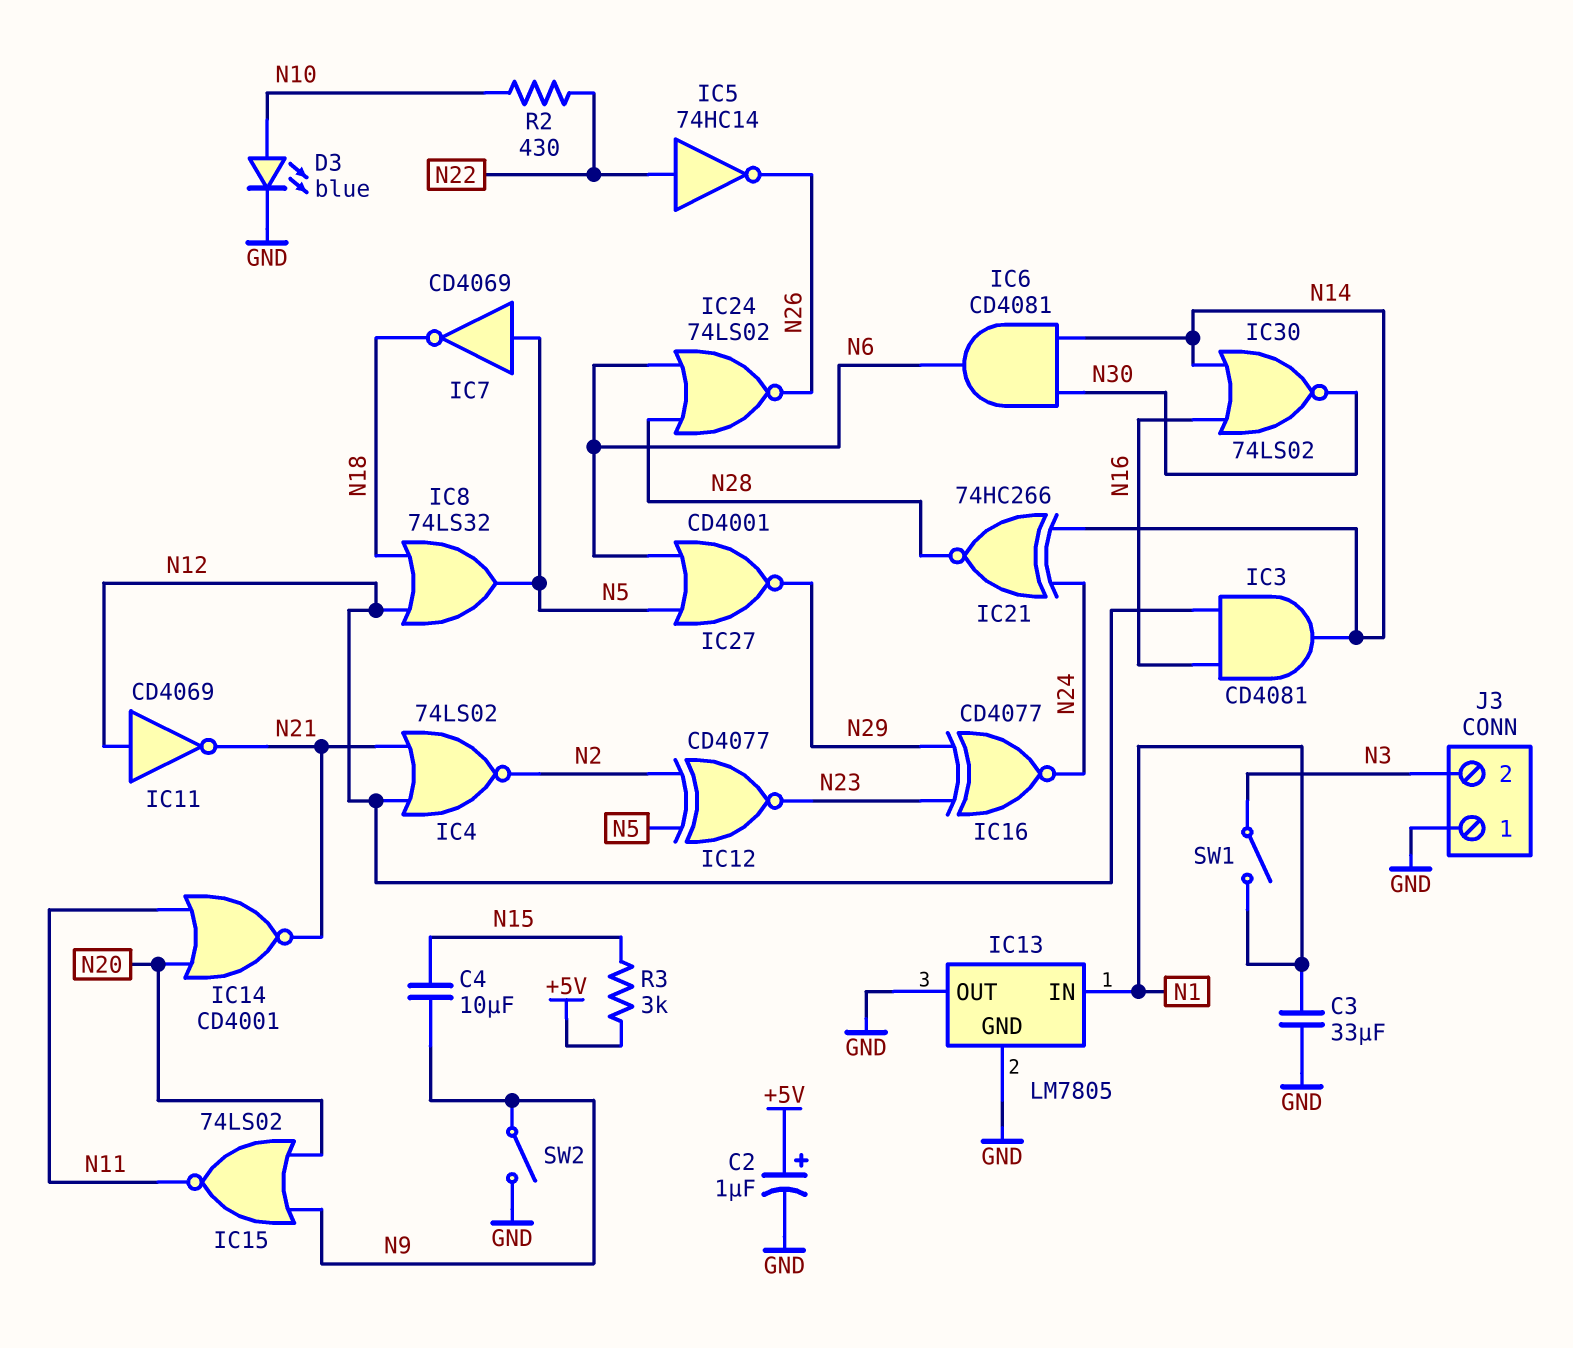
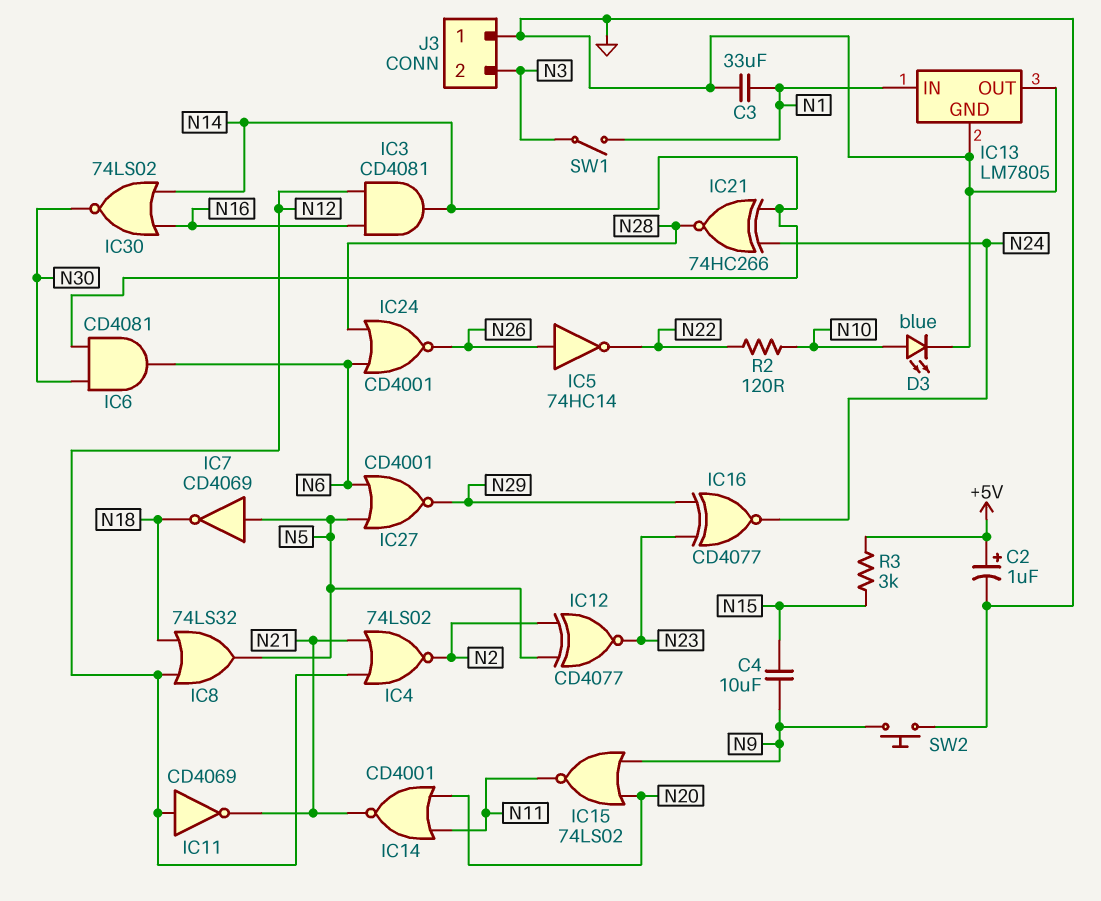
IC5: NOT 74HC14 (in N22, out N26) -> NOT 74HC14 (in N26, out N22)
IC24: NOR 74LS02 (in N6, in N28, out N26) -> NOR CD4001 (in N6, in N28, out N26)
R2: 430 (N10, N22) -> 120 (N10, N22)
SW2: switch (GND, N9) -> button (GND, N9)

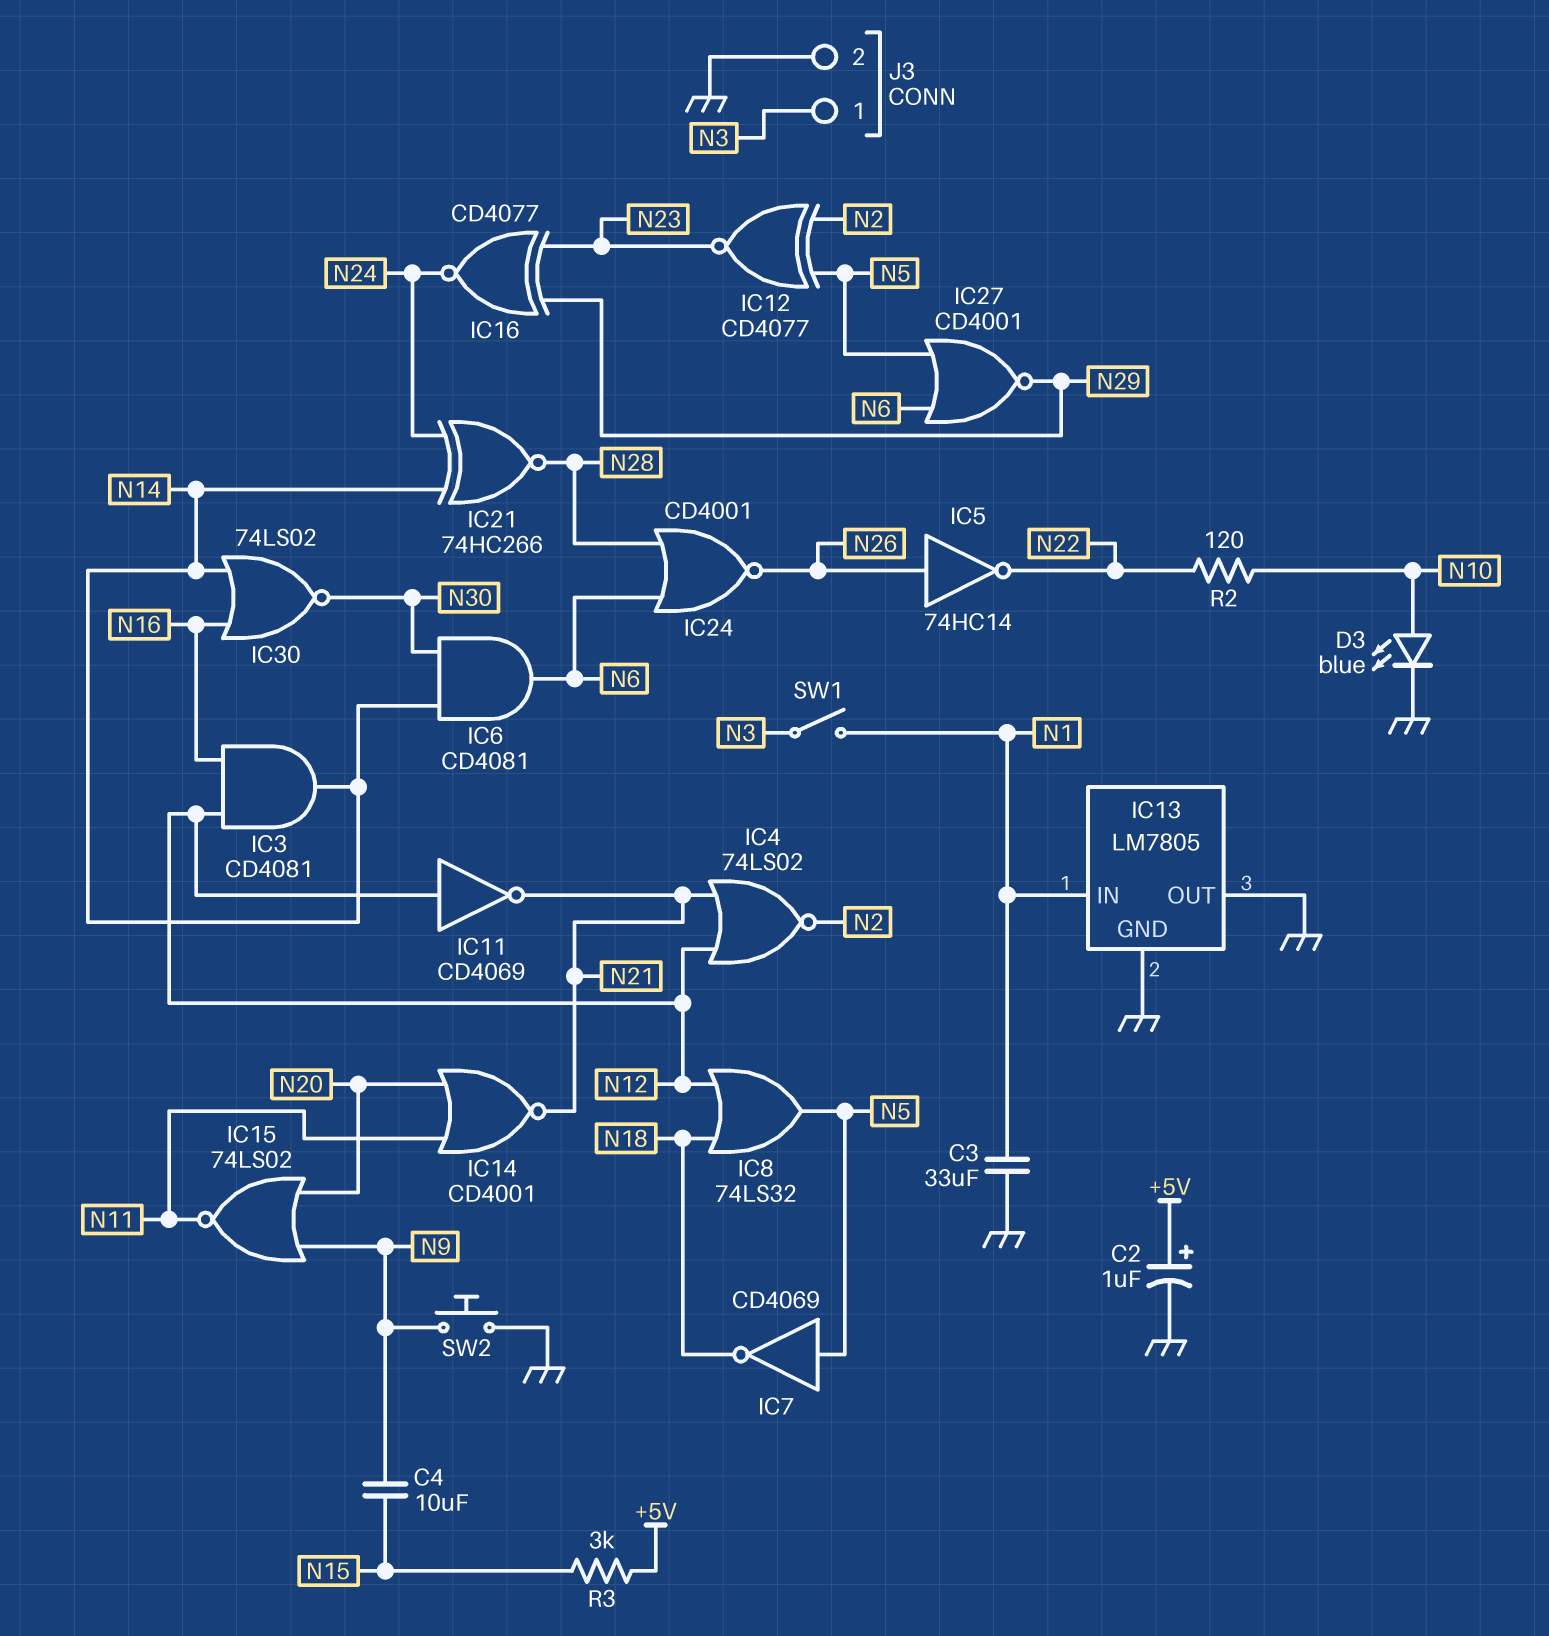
J3 pin 1: GND -> N3
J3 pin 2: N3 -> GND

